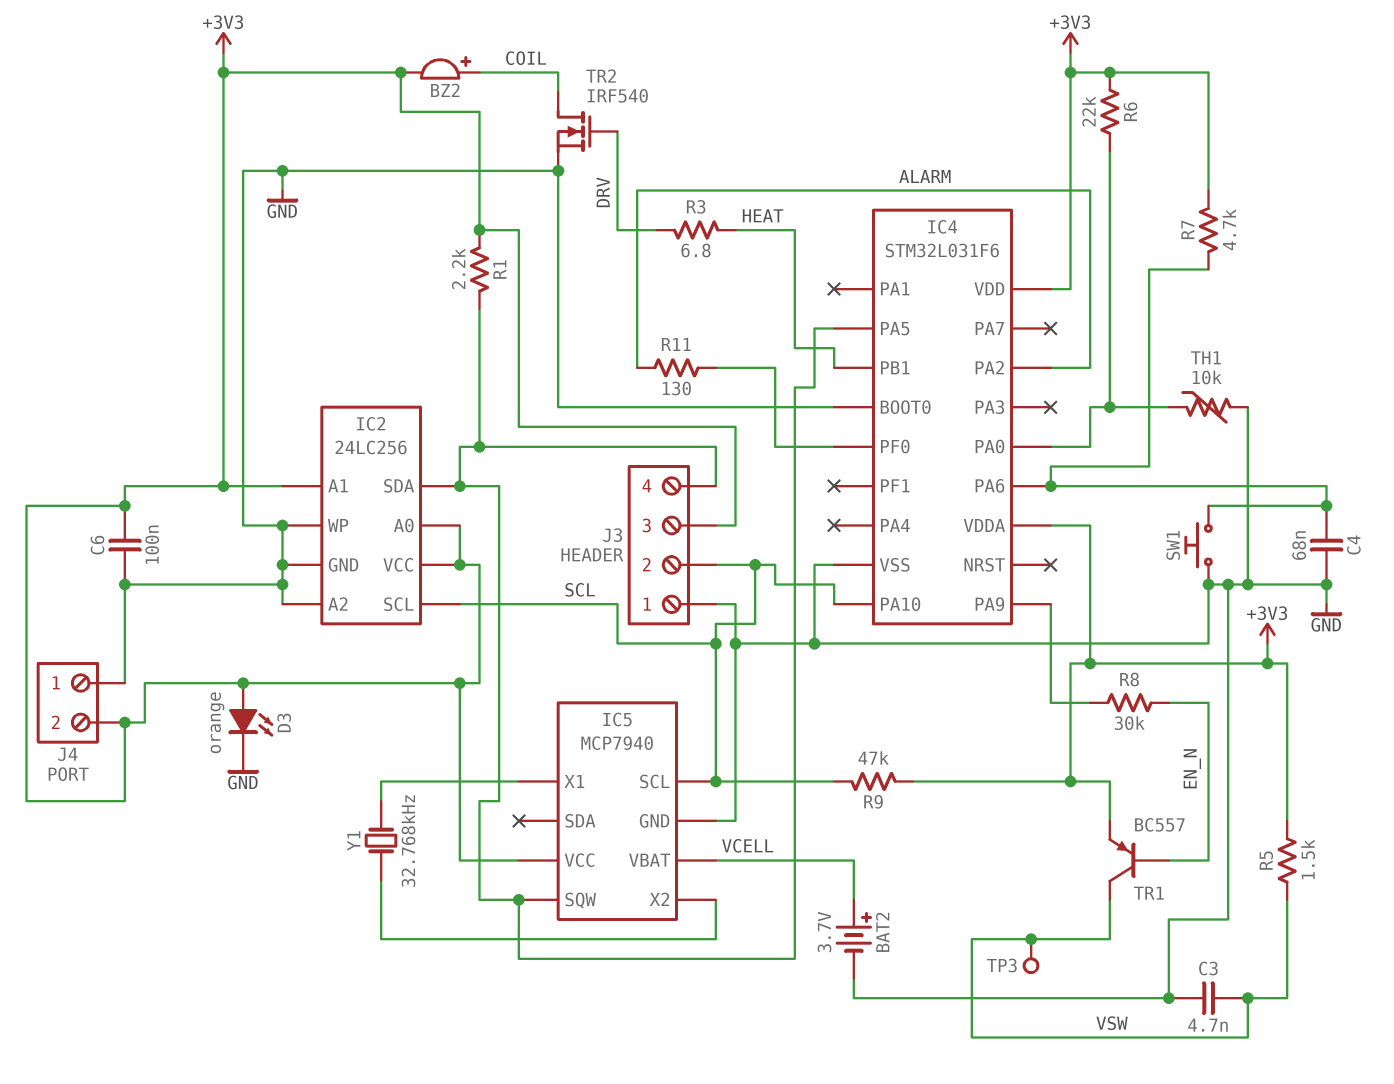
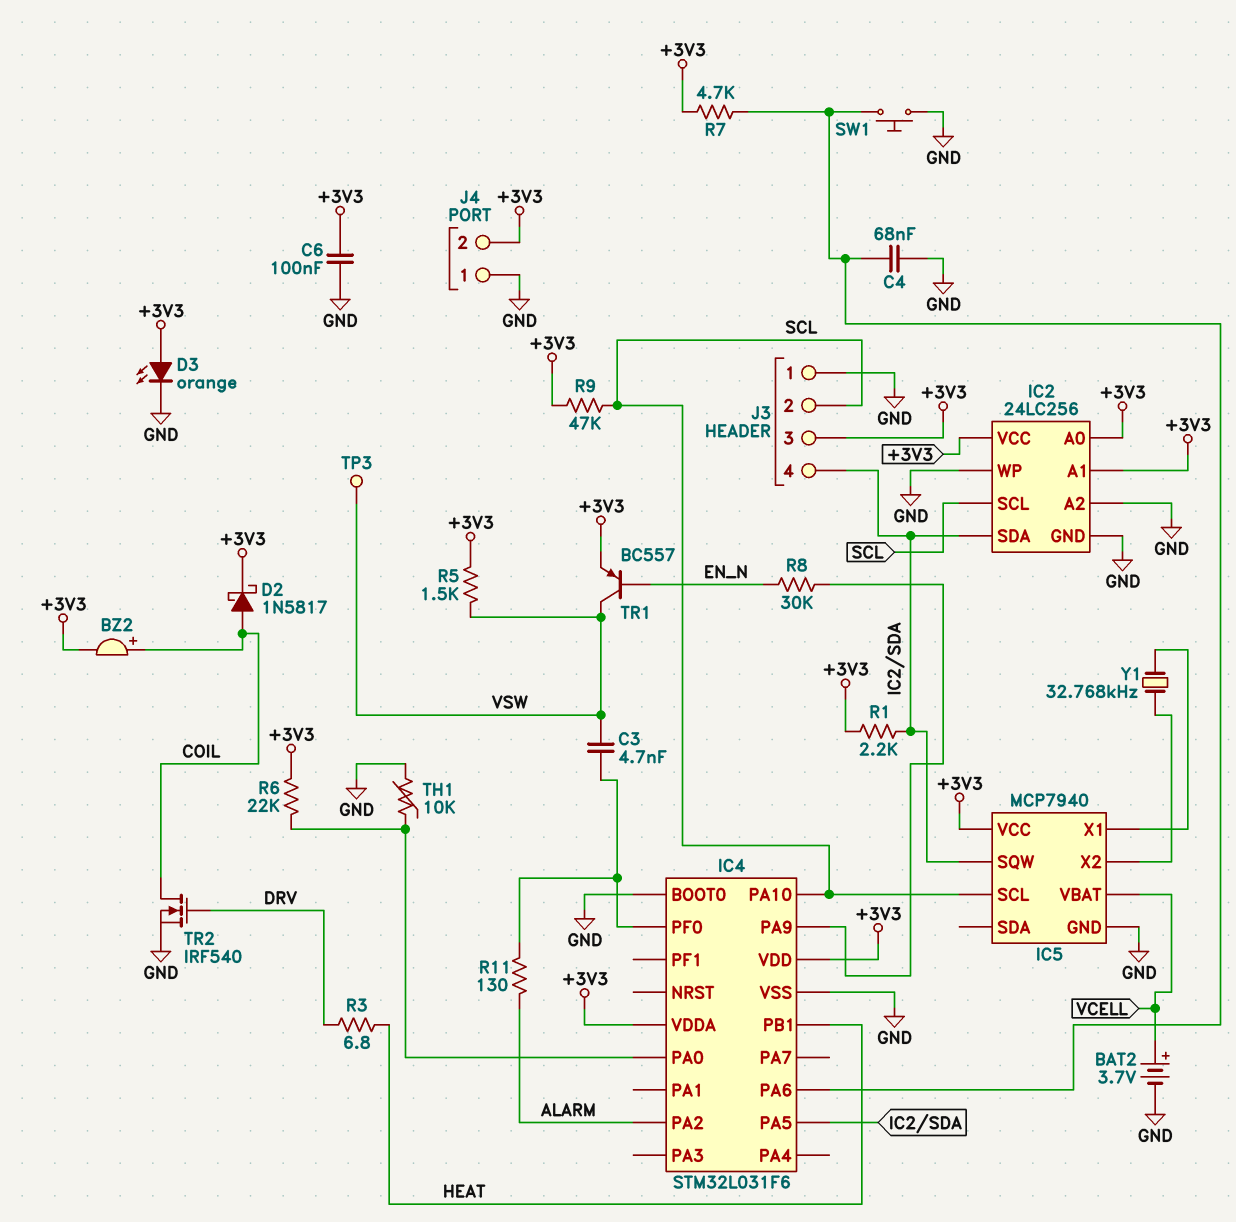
C3: 4.7nF (GND, VSW) -> 4.7nF (IC4/PF0, VSW)
D2: none -> schottky 1N5817 (A COIL, K +3V3)

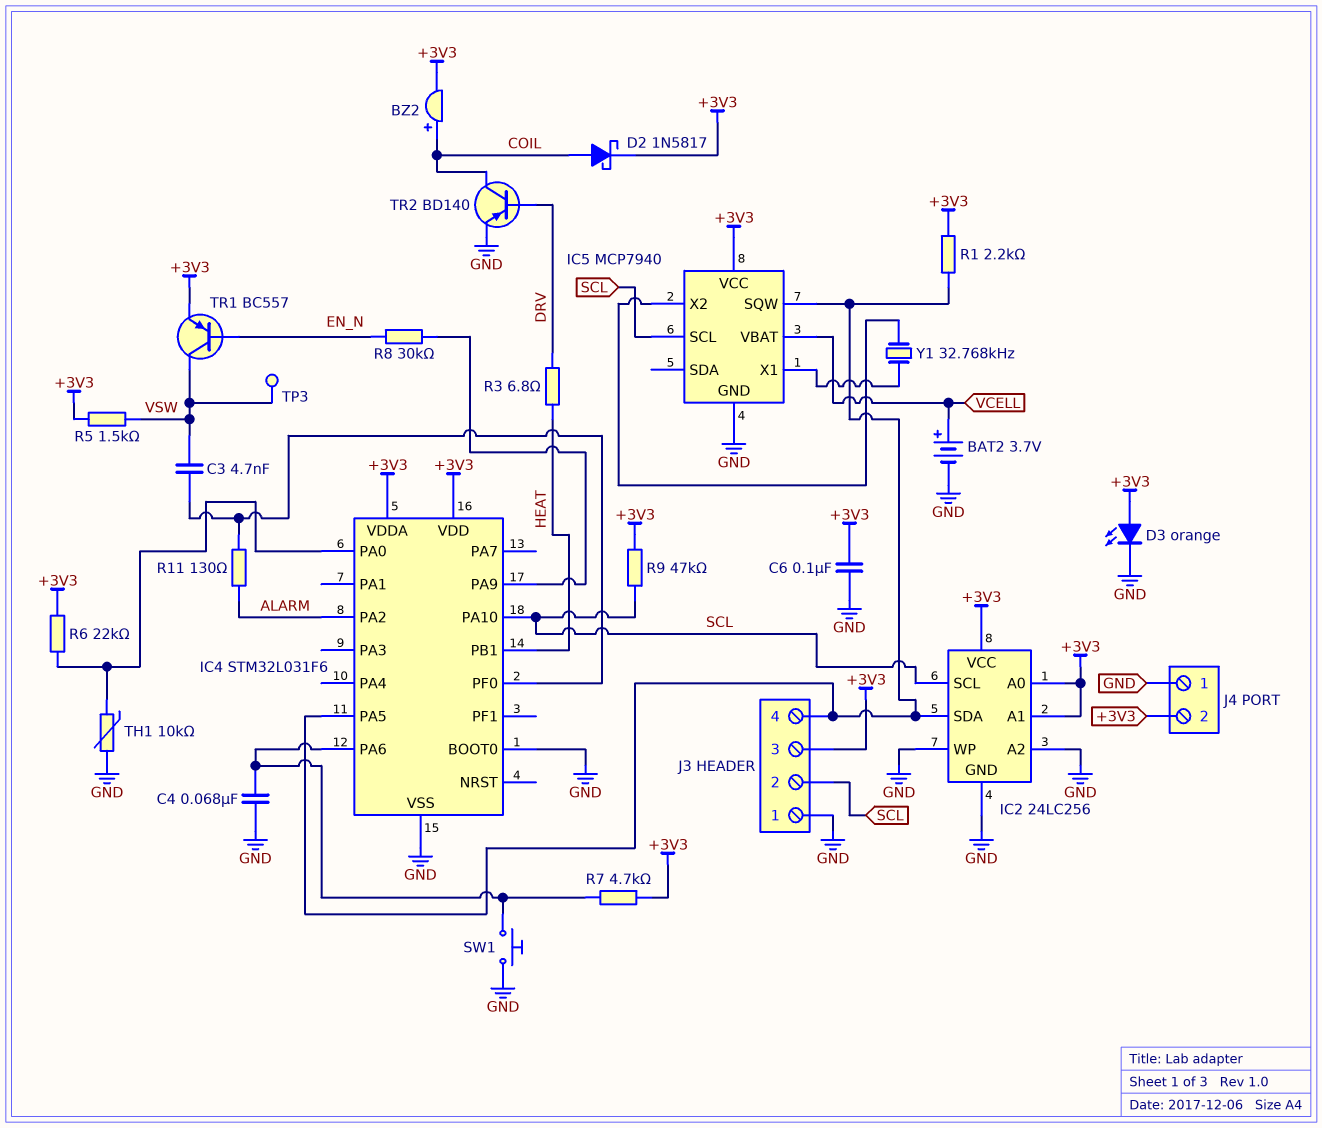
TR2: NMOS IRF540 (G DRV, D COIL, S GND) -> PNP BD140 (B DRV, C COIL, E GND)

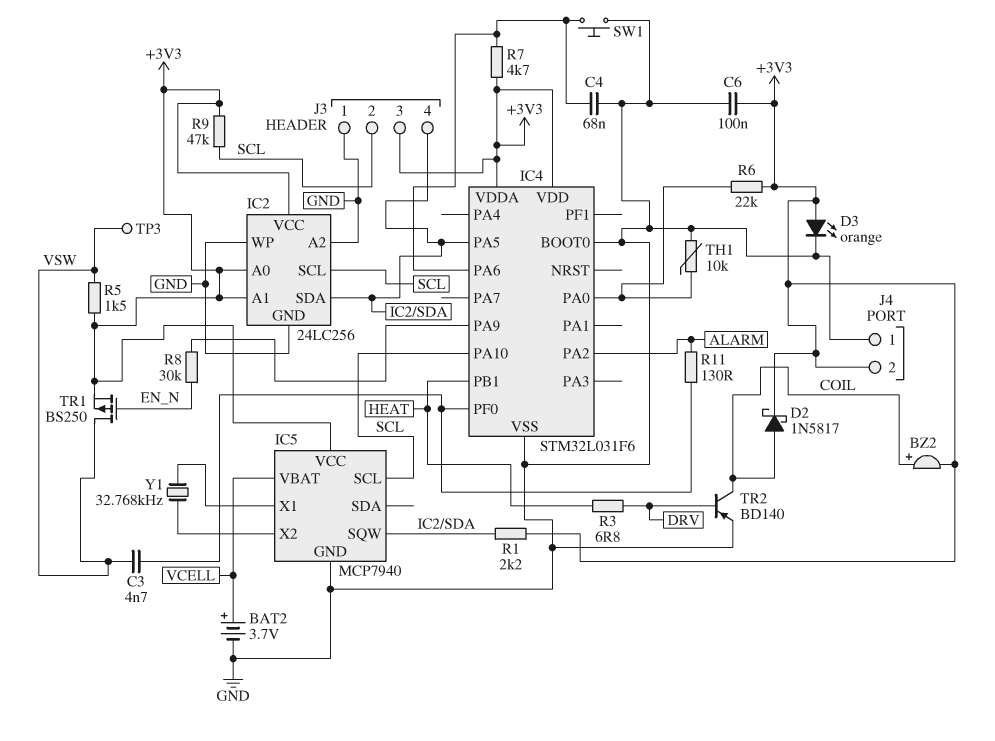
TR1: PNP BC557 (B EN_N, C VSW, E +3V3) -> PMOS BS250 (G EN_N, D VSW, S +3V3)

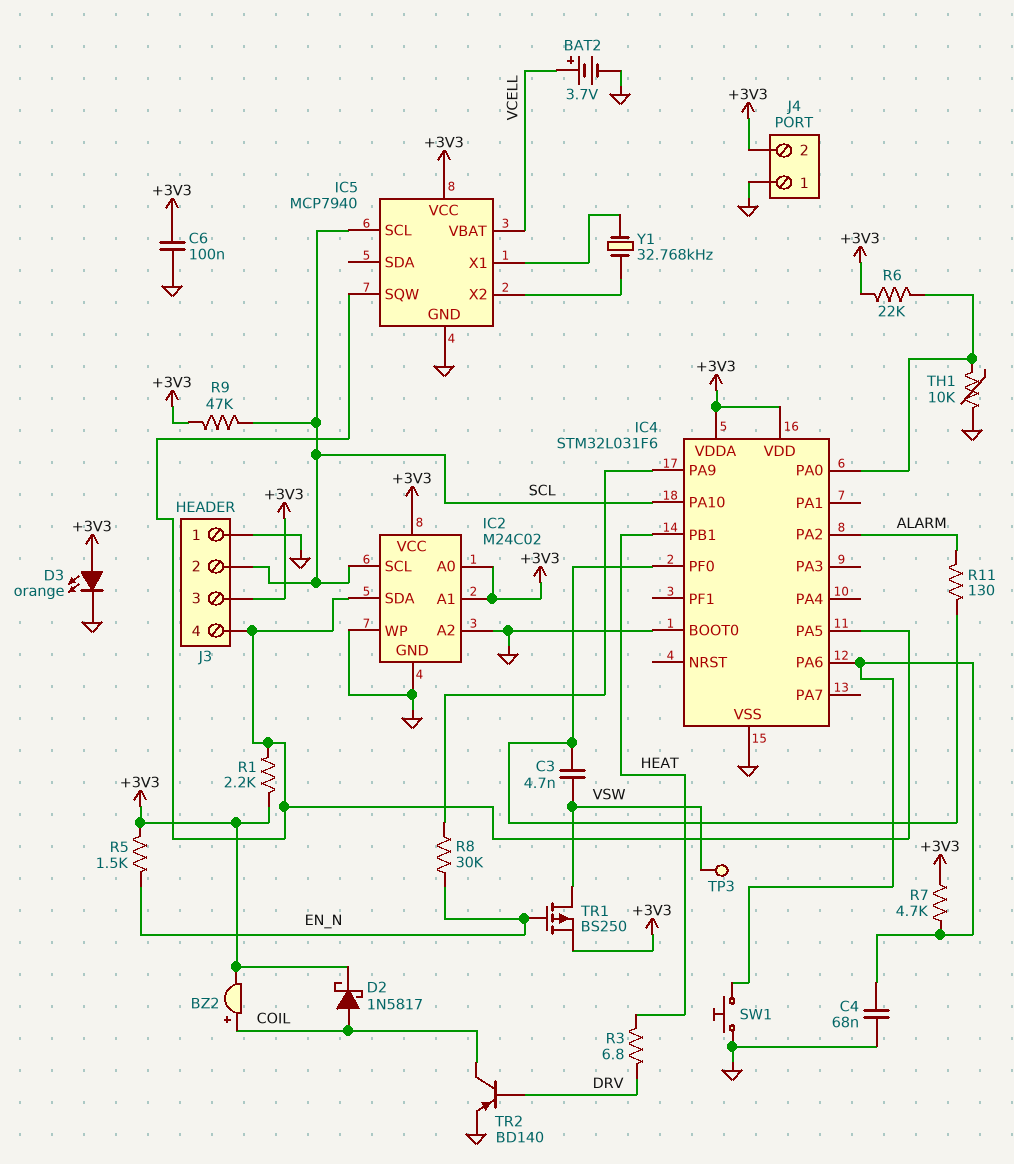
IC2: 24LC256 -> M24C02
R5: 1.5k (+3V3, VSW) -> 1.5k (+3V3, EN_N)

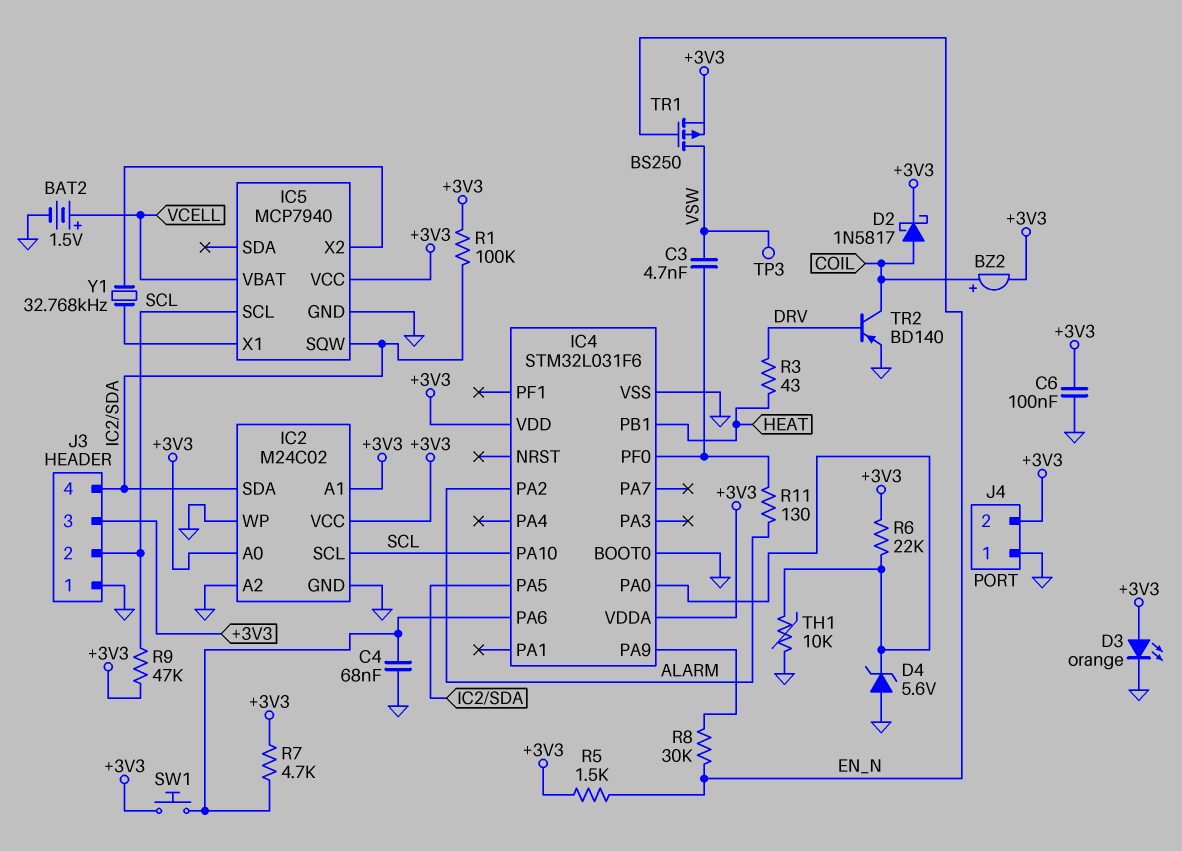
BAT2: 3.7V (plus VCELL, minus GND) -> 1.5V (plus VCELL, minus GND)
D4: none -> zener 5.6V (A GND, K IC4/PA0)
R1: 2.2k (+3V3, IC2/SDA) -> 100k (+3V3, IC2/SDA)
R3: 6.8 (DRV, HEAT) -> 43 (DRV, HEAT)
SW1: button (GND, IC4/PA6) -> button (+3V3, IC4/PA6)

